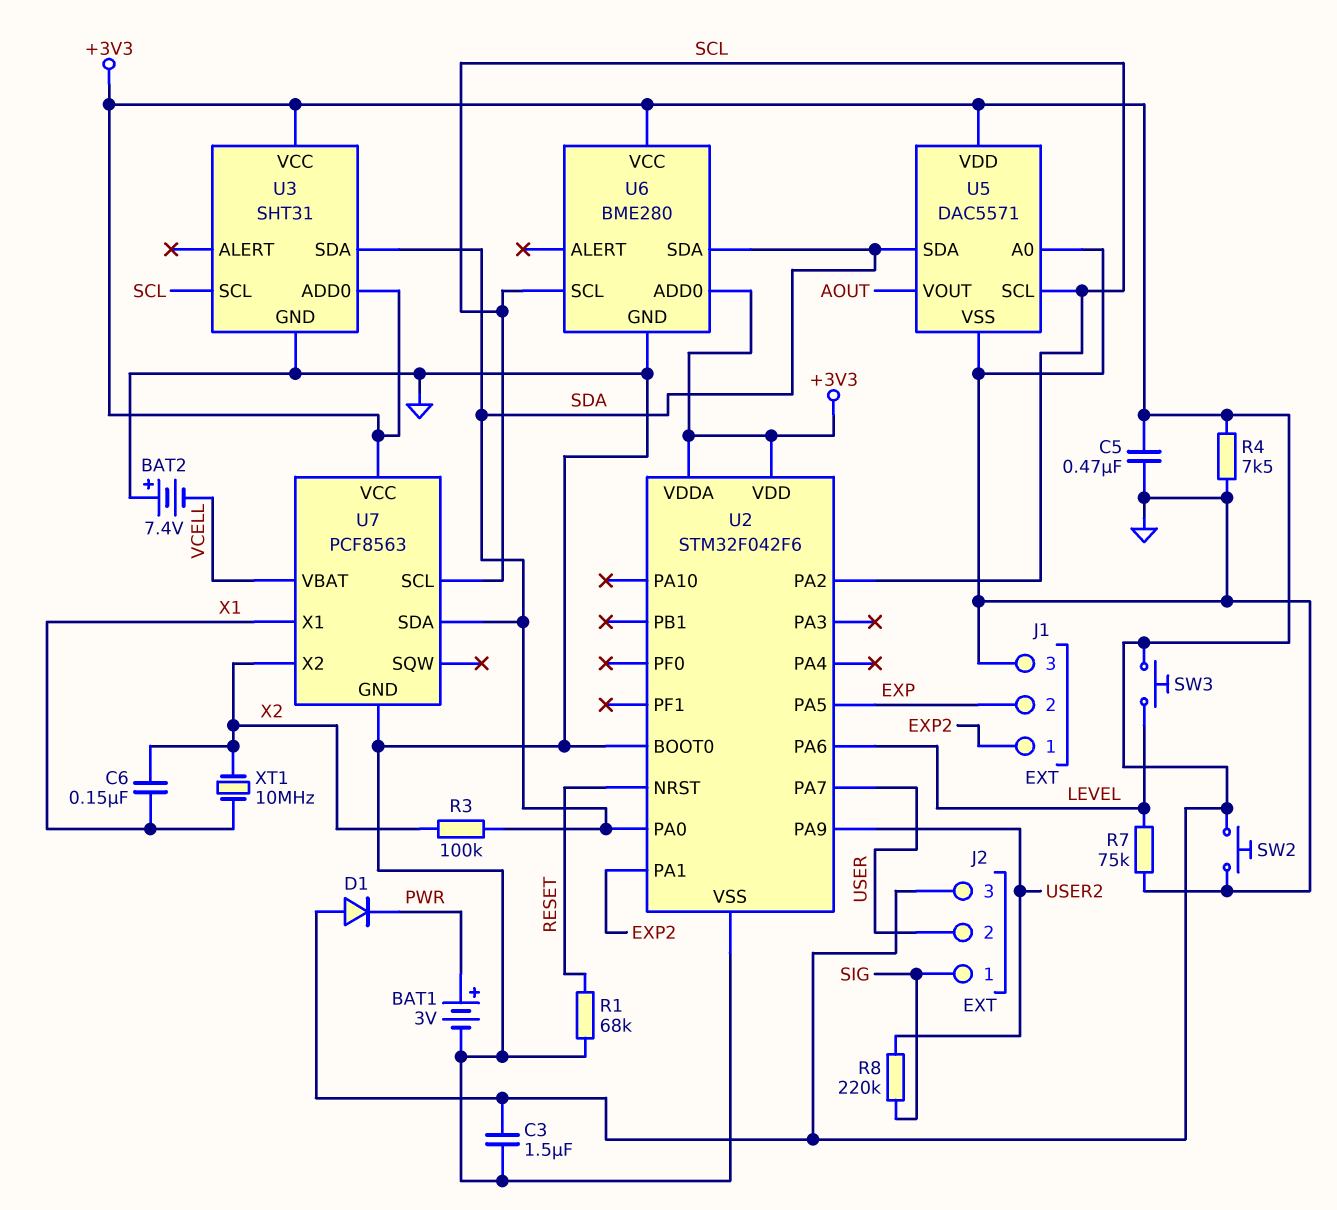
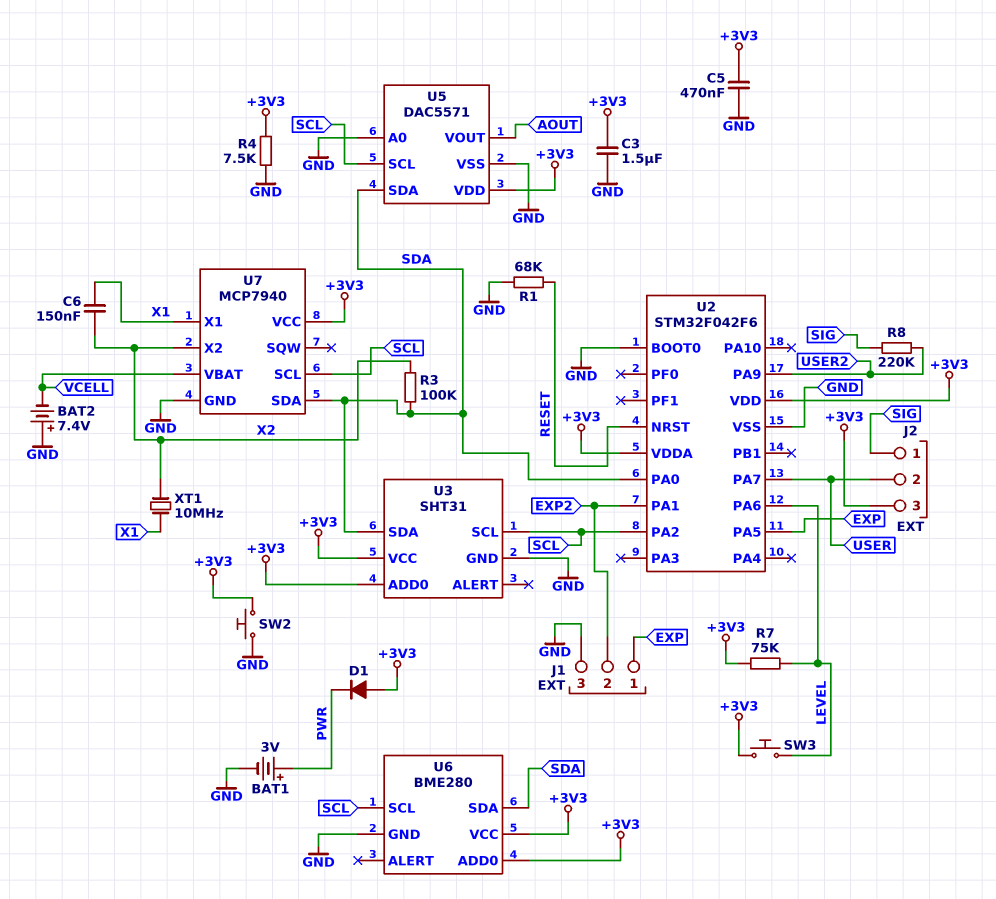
J1 pin 1: EXP2 -> EXP
J1 pin 2: EXP -> EXP2
R7: 75k (GND, LEVEL) -> 75k (+3V3, LEVEL)
U7: PCF8563 -> MCP7940

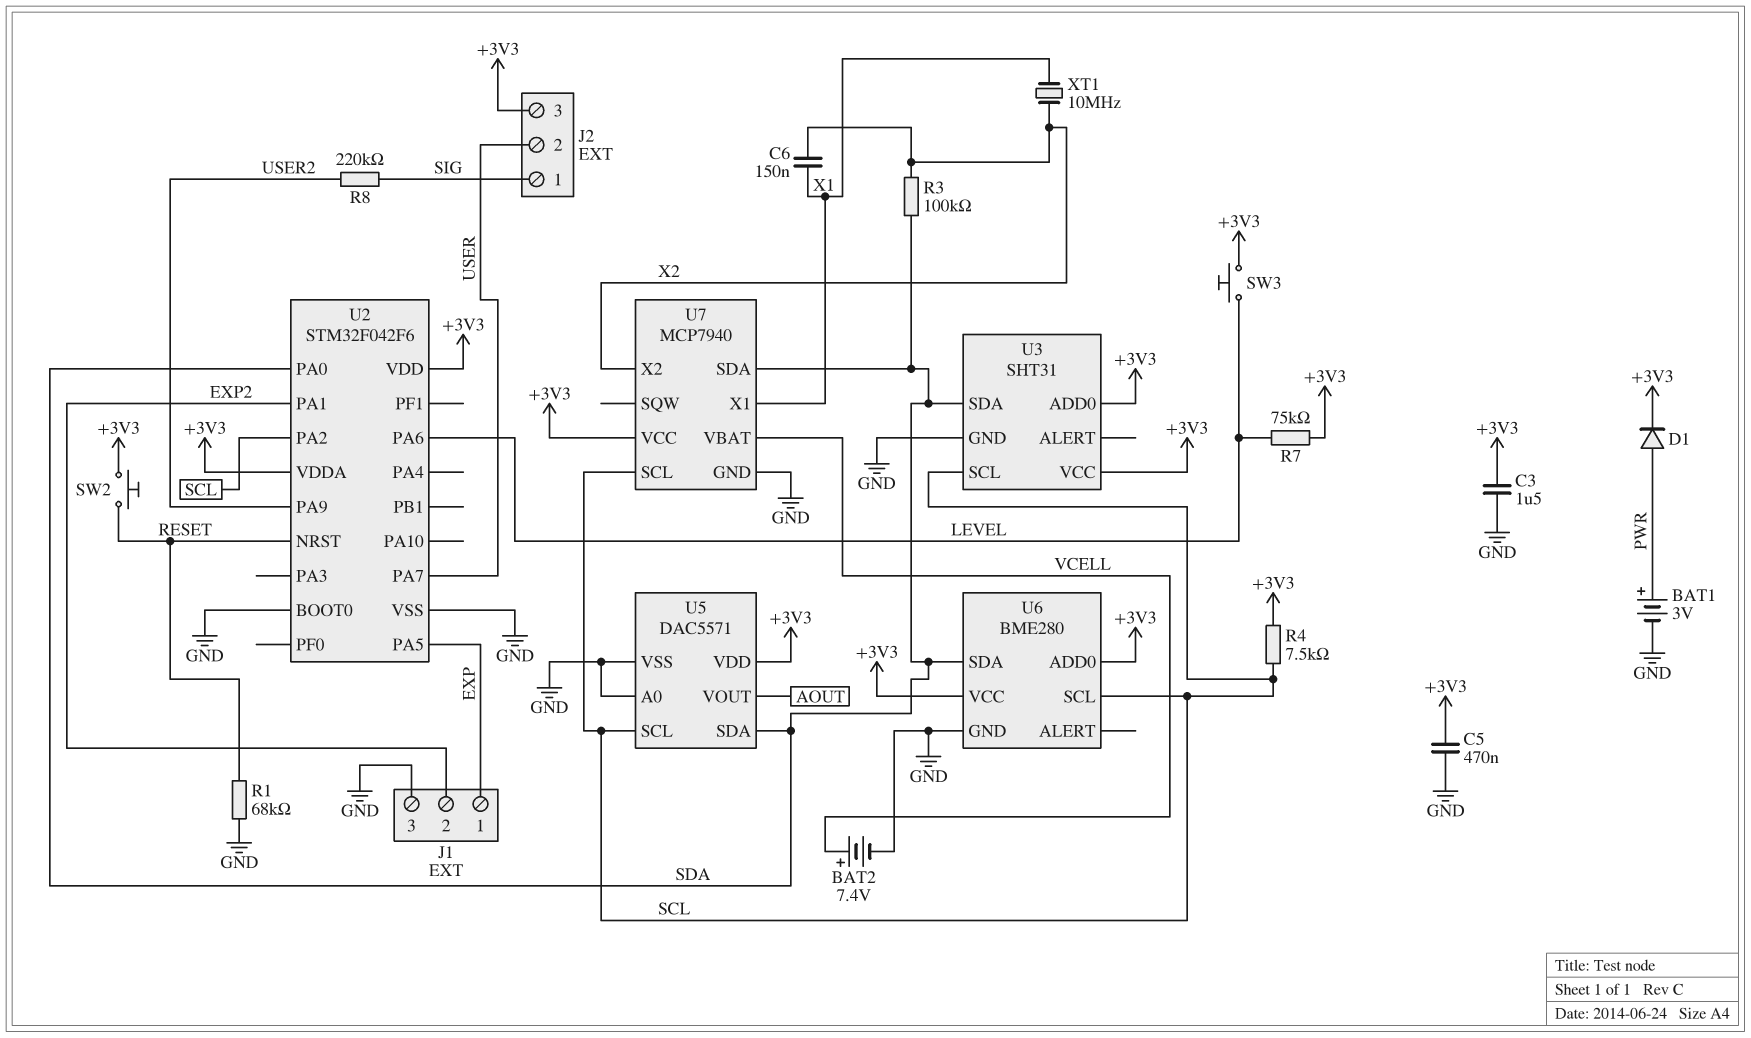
BAT2: 7.4V (plus GND, minus VCELL) -> 7.4V (plus VCELL, minus GND)
D1: diode (A +3V3, K PWR) -> diode (A PWR, K +3V3)
R4: 7.5k (+3V3, GND) -> 7.5k (+3V3, SCL)
SW2: button (+3V3, GND) -> button (+3V3, RESET)

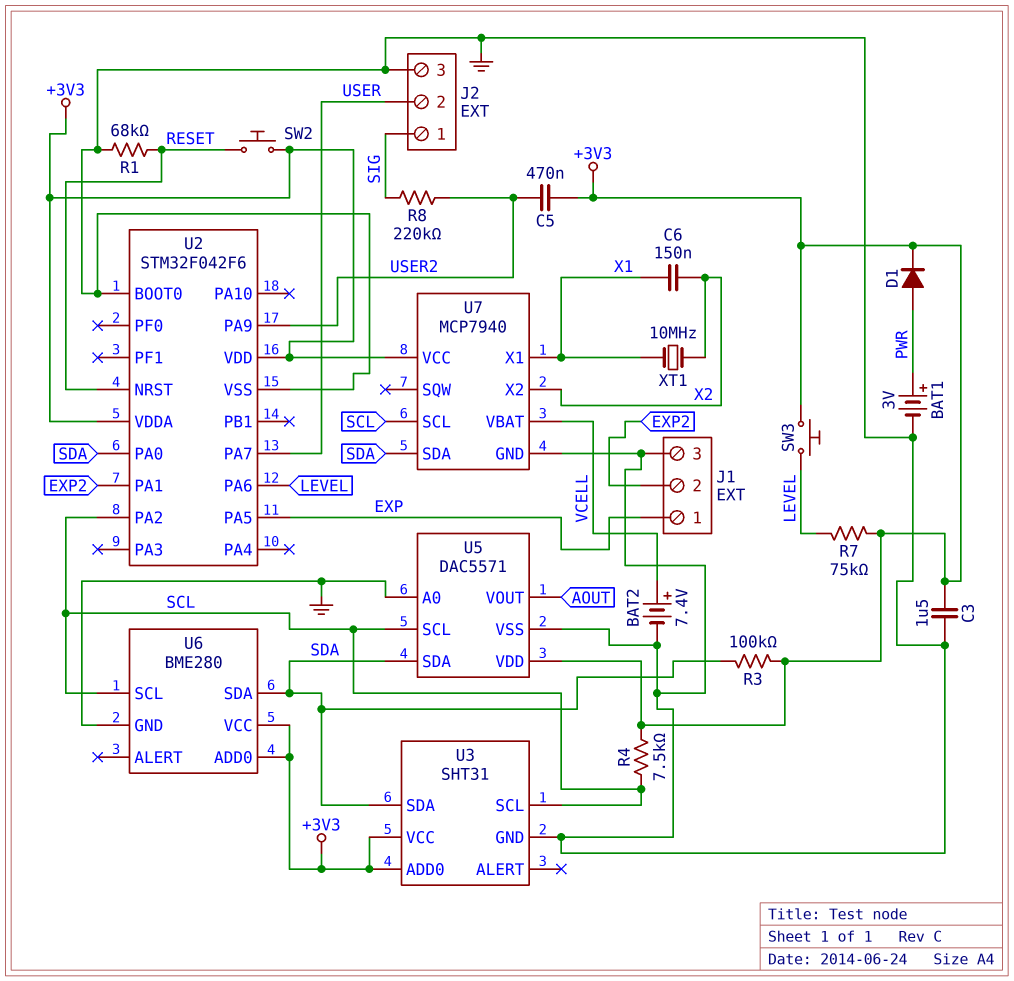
C5: 470nF (+3V3, GND) -> 470nF (+3V3, USER2)
J2 pin 3: +3V3 -> GND
R3: 100k (SDA, X2) -> 100k (+3V3, SDA)

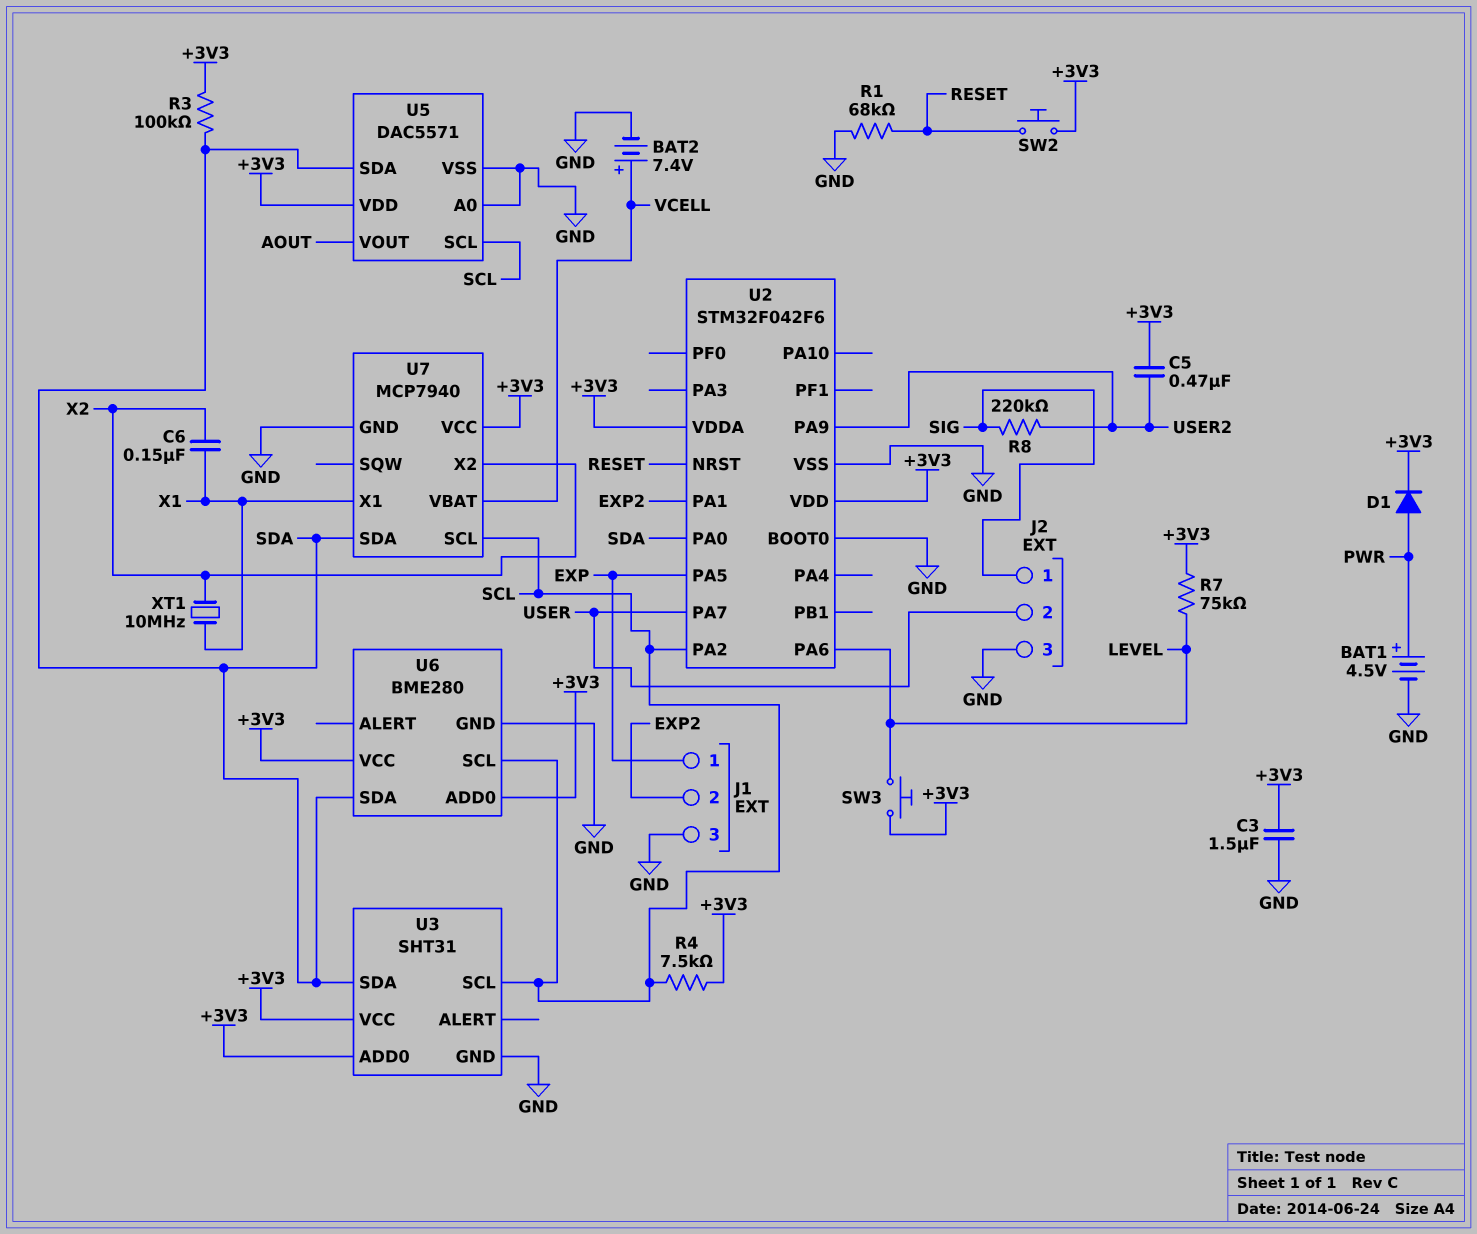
BAT1: 3V (plus PWR, minus GND) -> 4.5V (plus PWR, minus GND)

